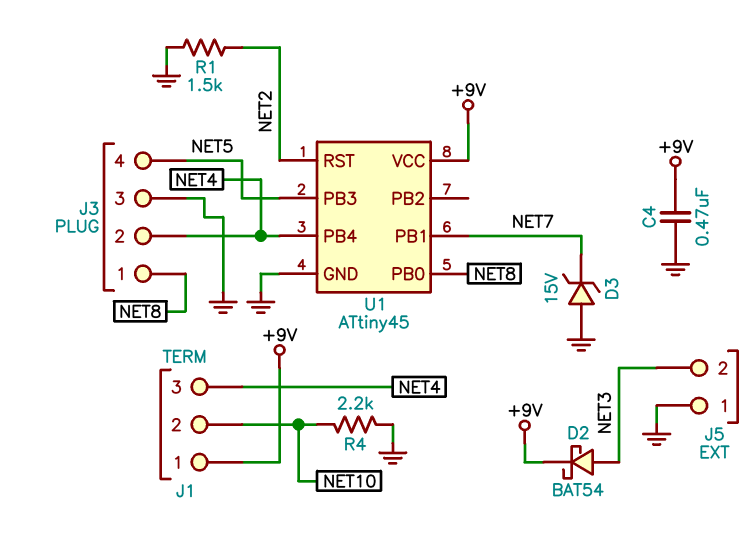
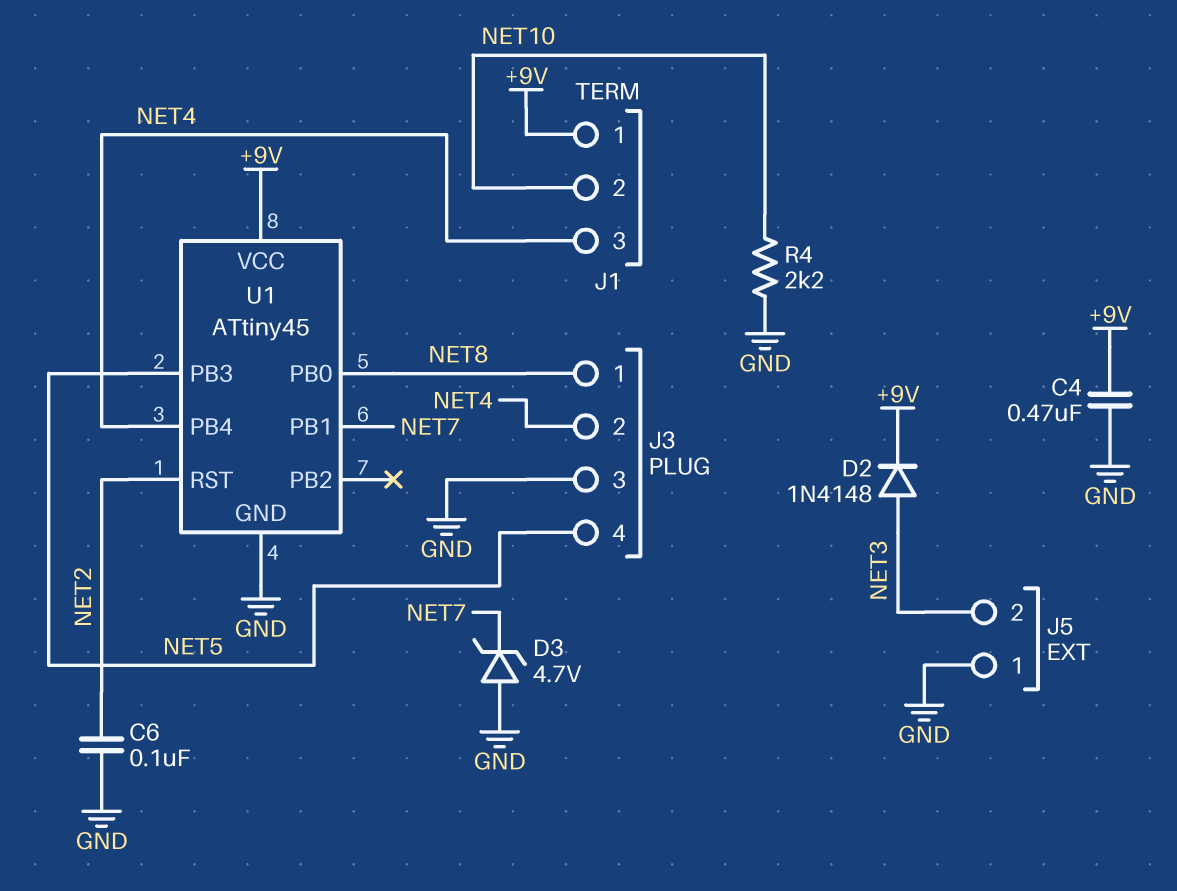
C6: none -> 100nF (GND, NET2)
D2: schottky BAT54 (A NET3, K +9V) -> diode 1N4148 (A NET3, K +9V)
D3: zener 15V (A GND, K NET7) -> zener 4.7V (A GND, K NET7)
R1: 1.5k (GND, NET2) -> none

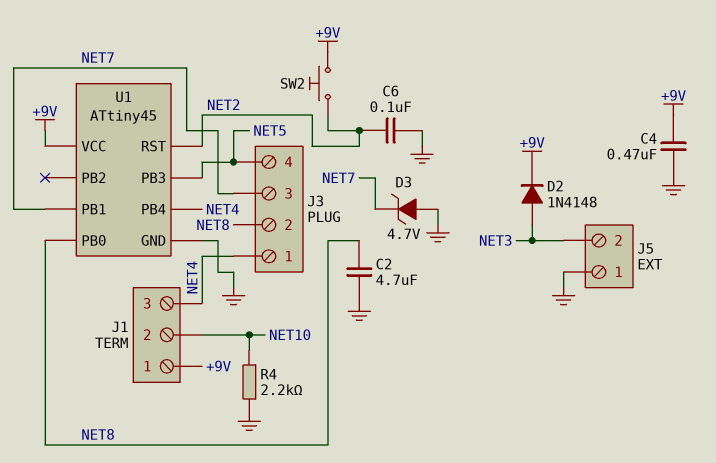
C2: none -> 4.7uF (GND, NET8)
J3 pin 1: NET8 -> NET4
J3 pin 2: NET4 -> NET8
J3 pin 3: GND -> NET7
SW2: none -> button (+9V, NET2)

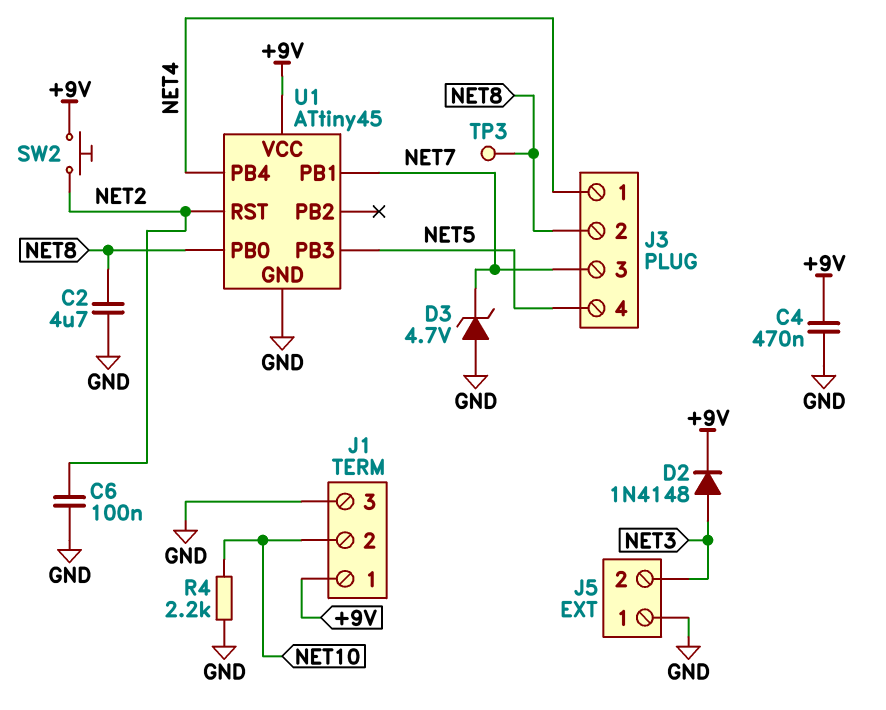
J1 pin 3: NET4 -> GND
TP3: none -> test point (NET8)

